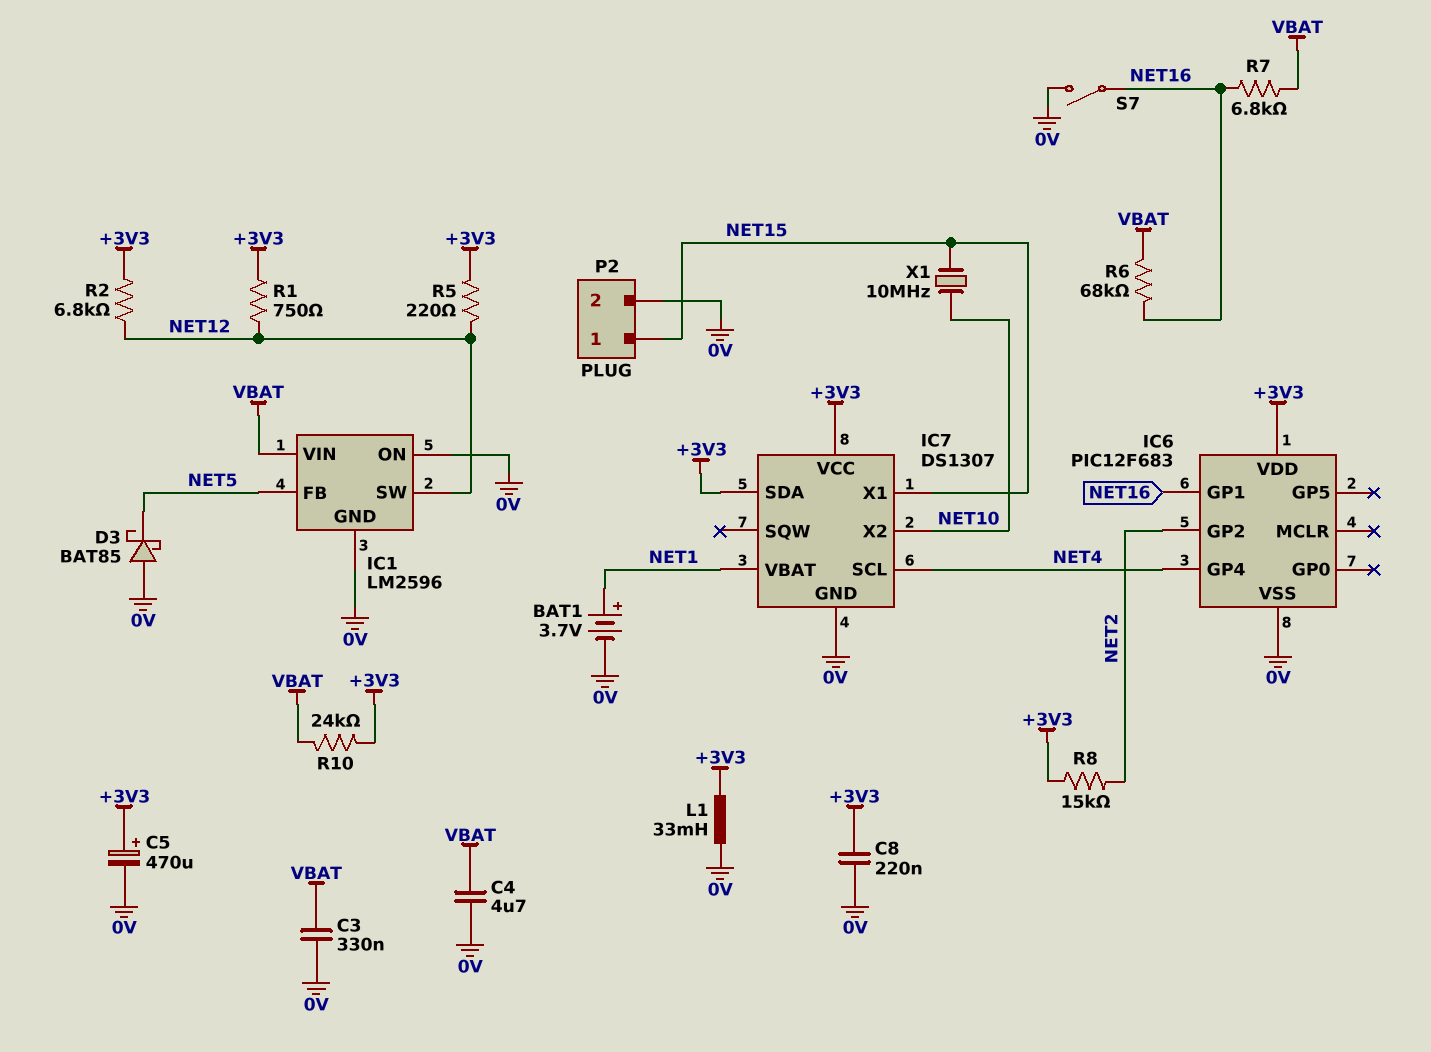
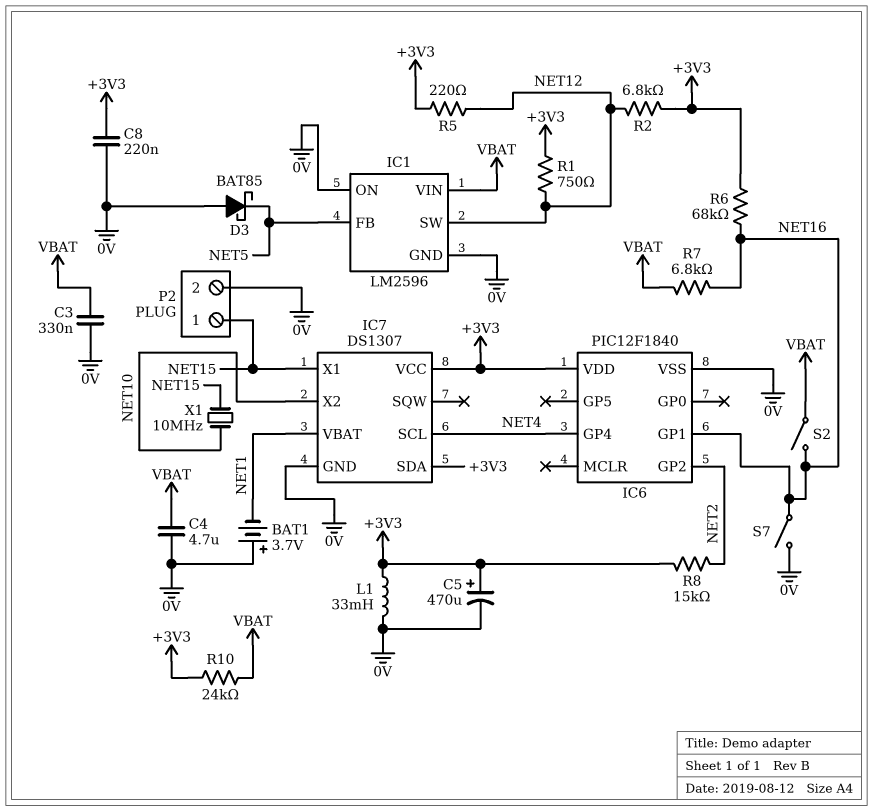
BAT1: 3.7V (plus NET1, minus 0V) -> 3.7V (plus 0V, minus NET1)
IC6: PIC12F683 -> PIC12F1840
R6: 68k (NET16, VBAT) -> 68k (+3V3, NET16)
S2: none -> switch (NET16, VBAT)

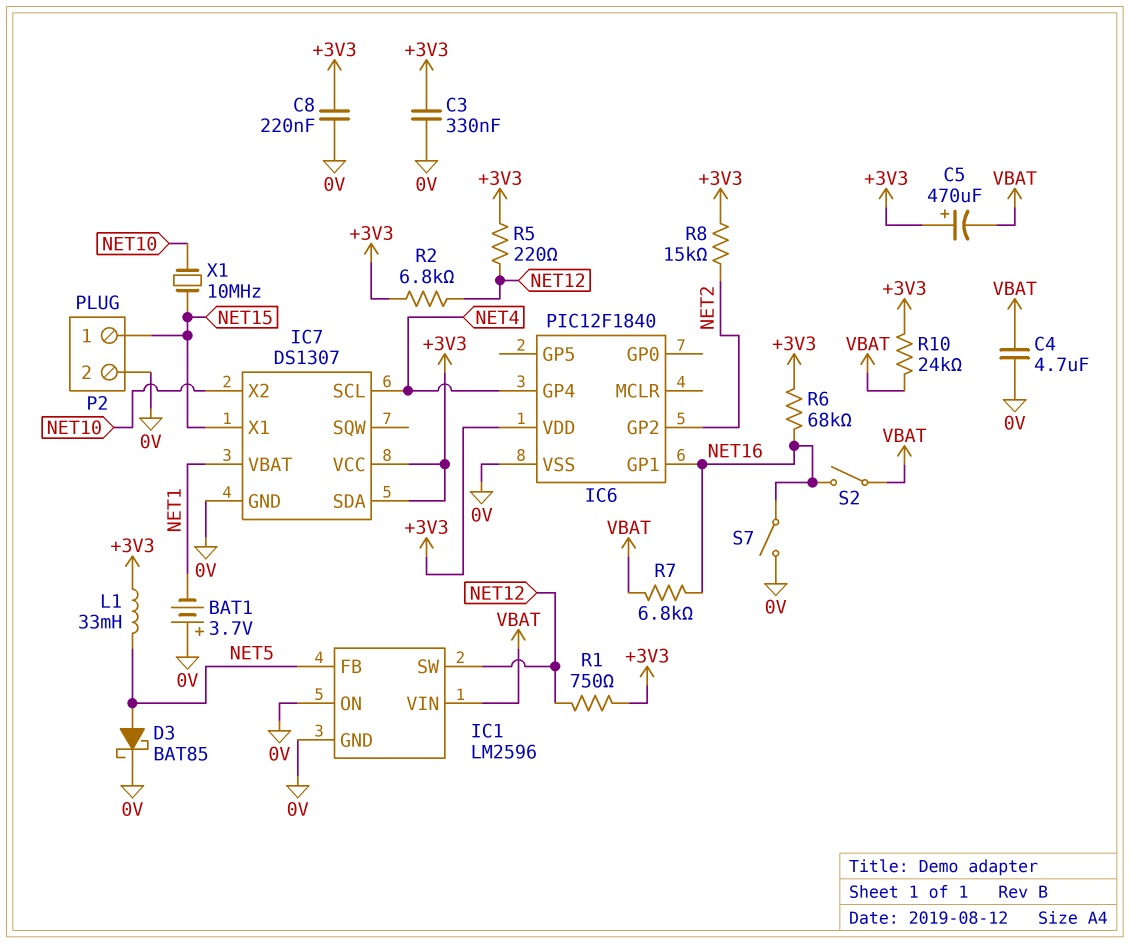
C3: 330nF (0V, VBAT) -> 330nF (+3V3, 0V)
C5: 470uF (plus +3V3, minus 0V) -> 470uF (plus +3V3, minus VBAT)
D3: schottky BAT85 (A 0V, K NET5) -> schottky BAT85 (A NET5, K 0V)
L1: 33mH (+3V3, 0V) -> 33mH (+3V3, NET5)

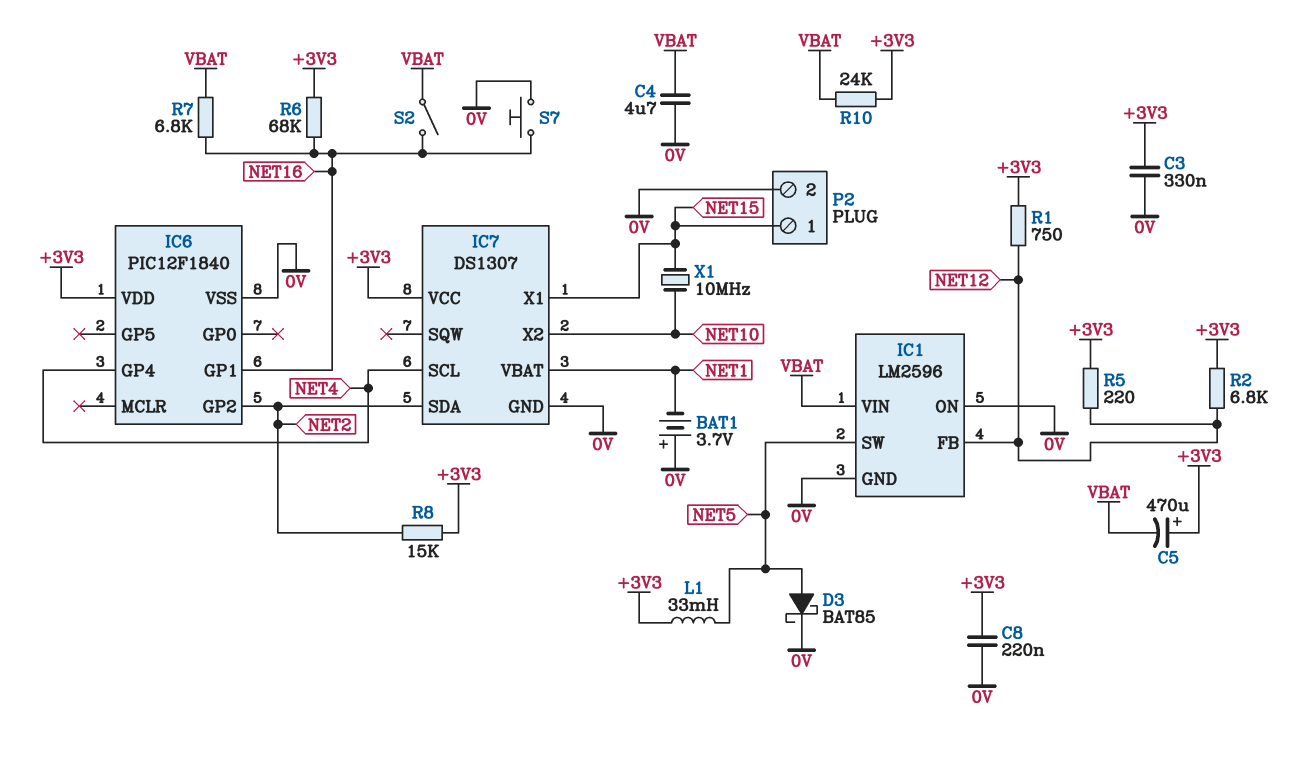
IC1 pin FB: NET5 -> NET12
IC1 pin SW: NET12 -> NET5
IC7 pin SDA: +3V3 -> NET2
S7: switch (0V, NET16) -> button (0V, NET16)

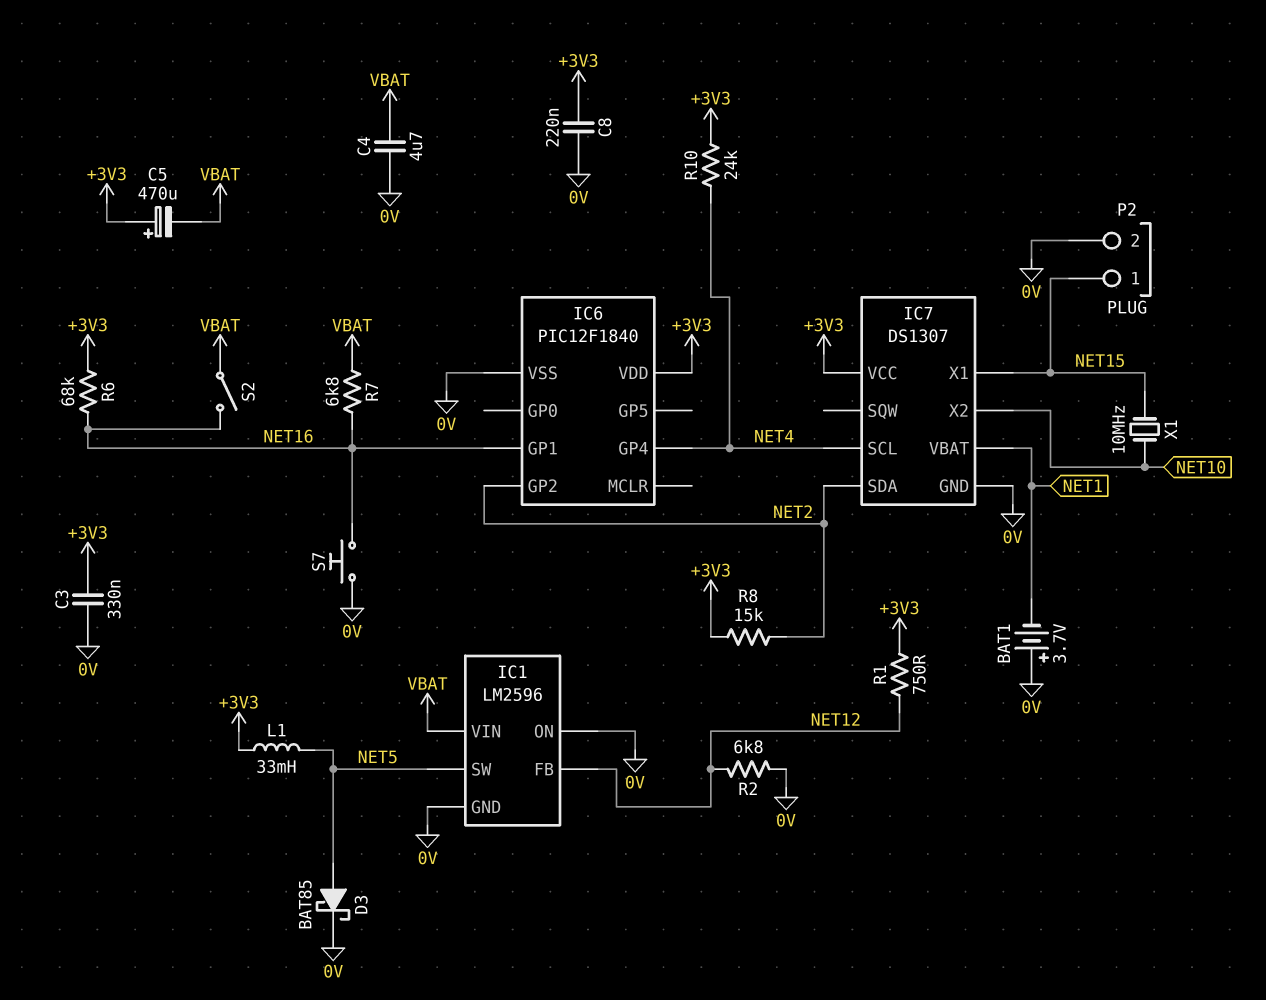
R2: 6.8k (+3V3, NET12) -> 6.8k (0V, NET12)
R5: 220 (+3V3, NET12) -> none
R10: 24k (+3V3, VBAT) -> 24k (+3V3, NET4)

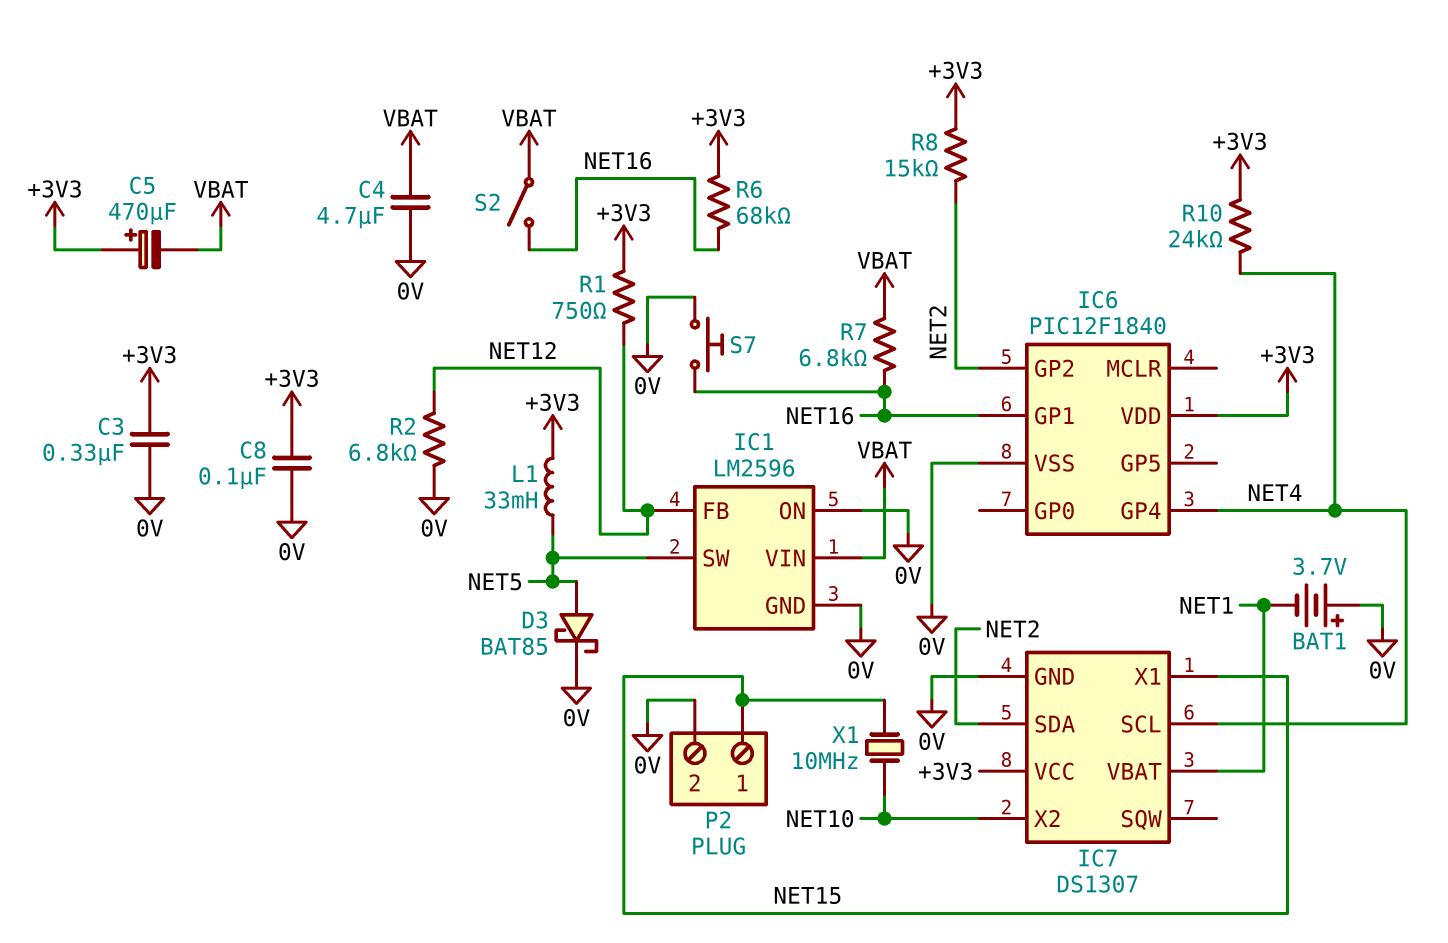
C8: 220nF (+3V3, 0V) -> 100nF (+3V3, 0V)

